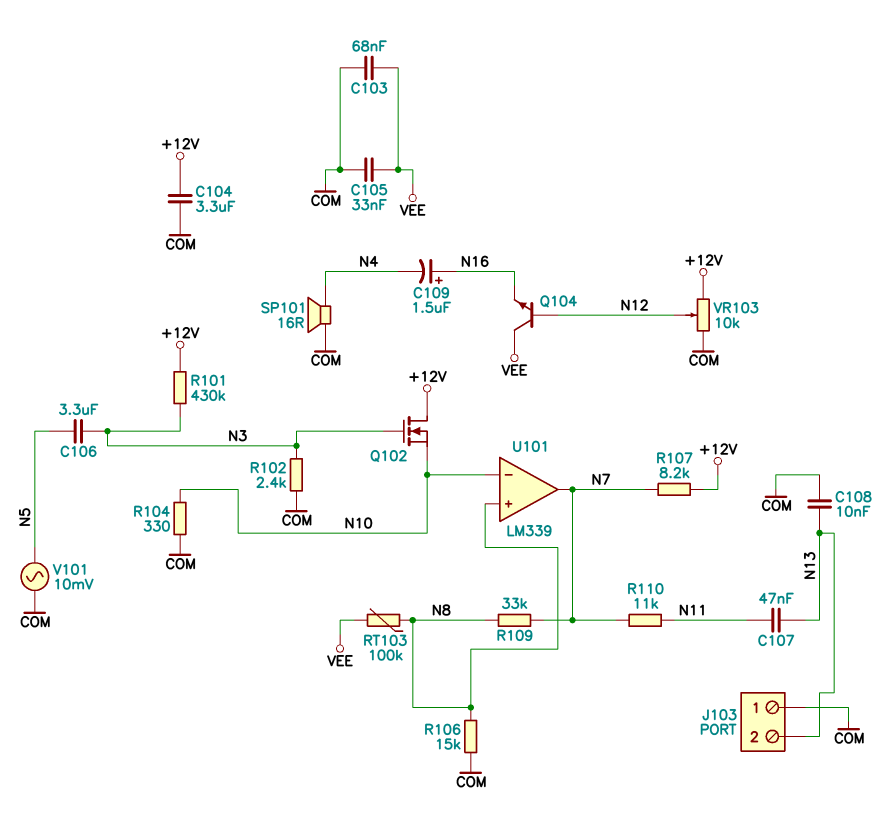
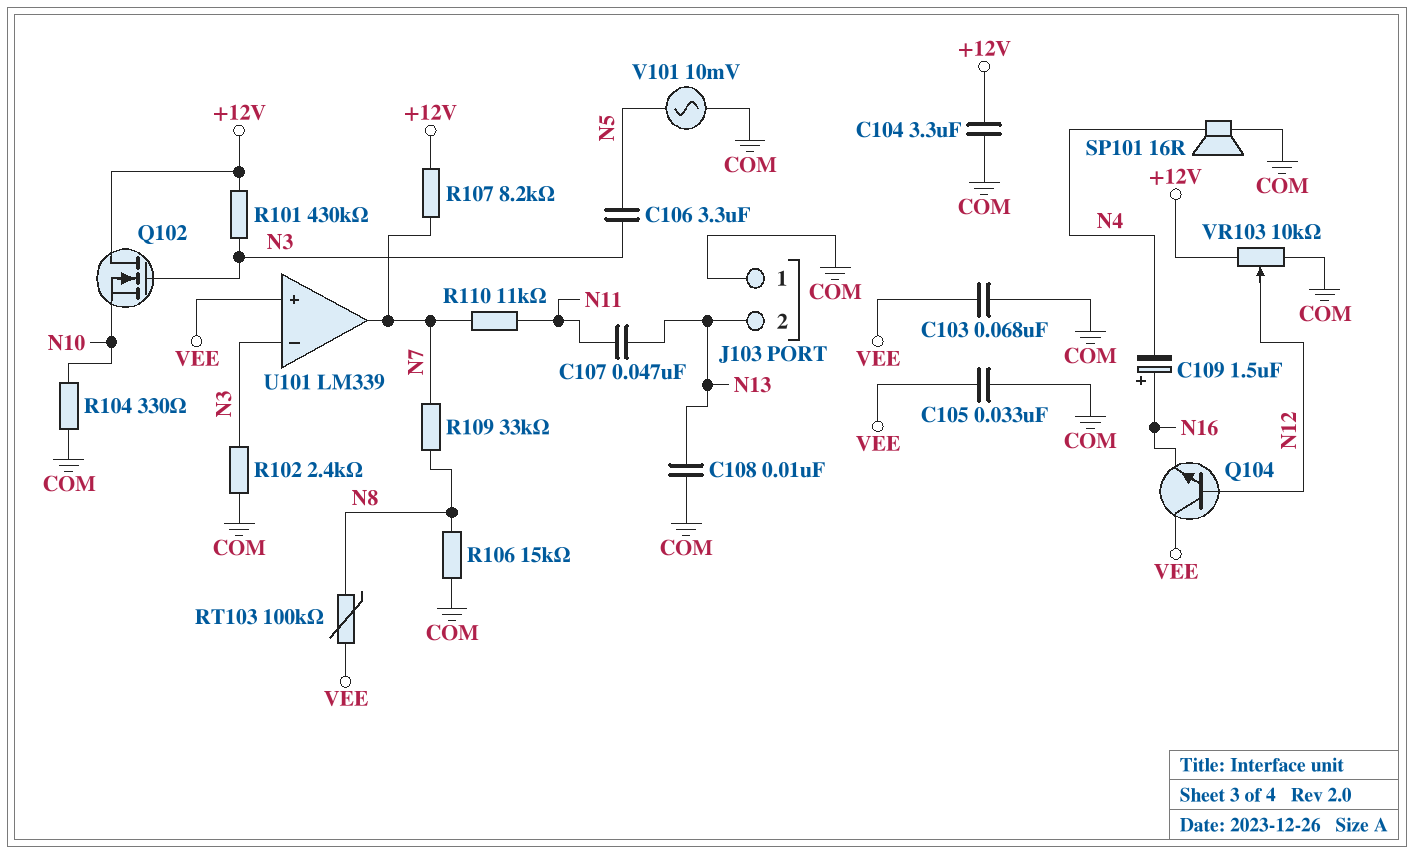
U101 pin in+: N8 -> VEE
U101 pin in-: N10 -> N3

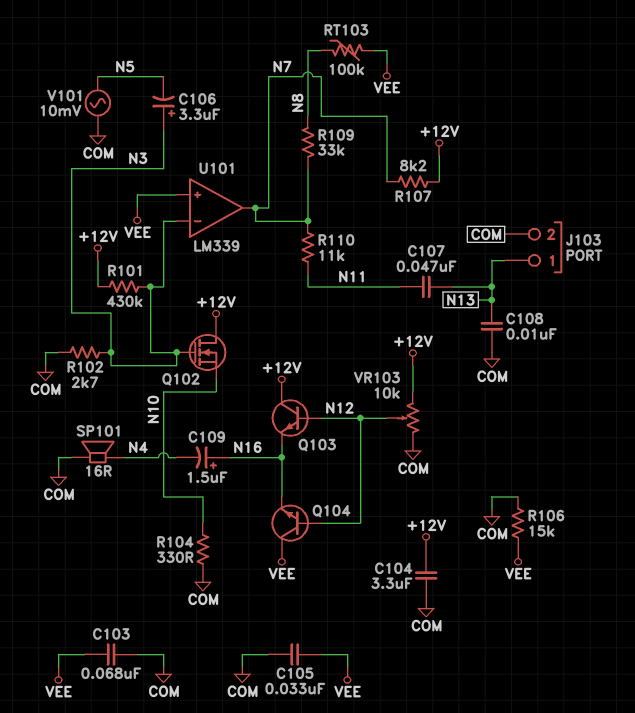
C106: 3.3uF (N3, N5) -> 3.3uF (plus N3, minus N5)
J103 pin 1: COM -> N13
J103 pin 2: N13 -> COM
Q103: none -> NPN (B N12, C +12V, E N16)
R102: 2.4k (COM, N3) -> 2.7k (COM, N3)
R106: 15k (COM, N8) -> 15k (COM, VEE)

